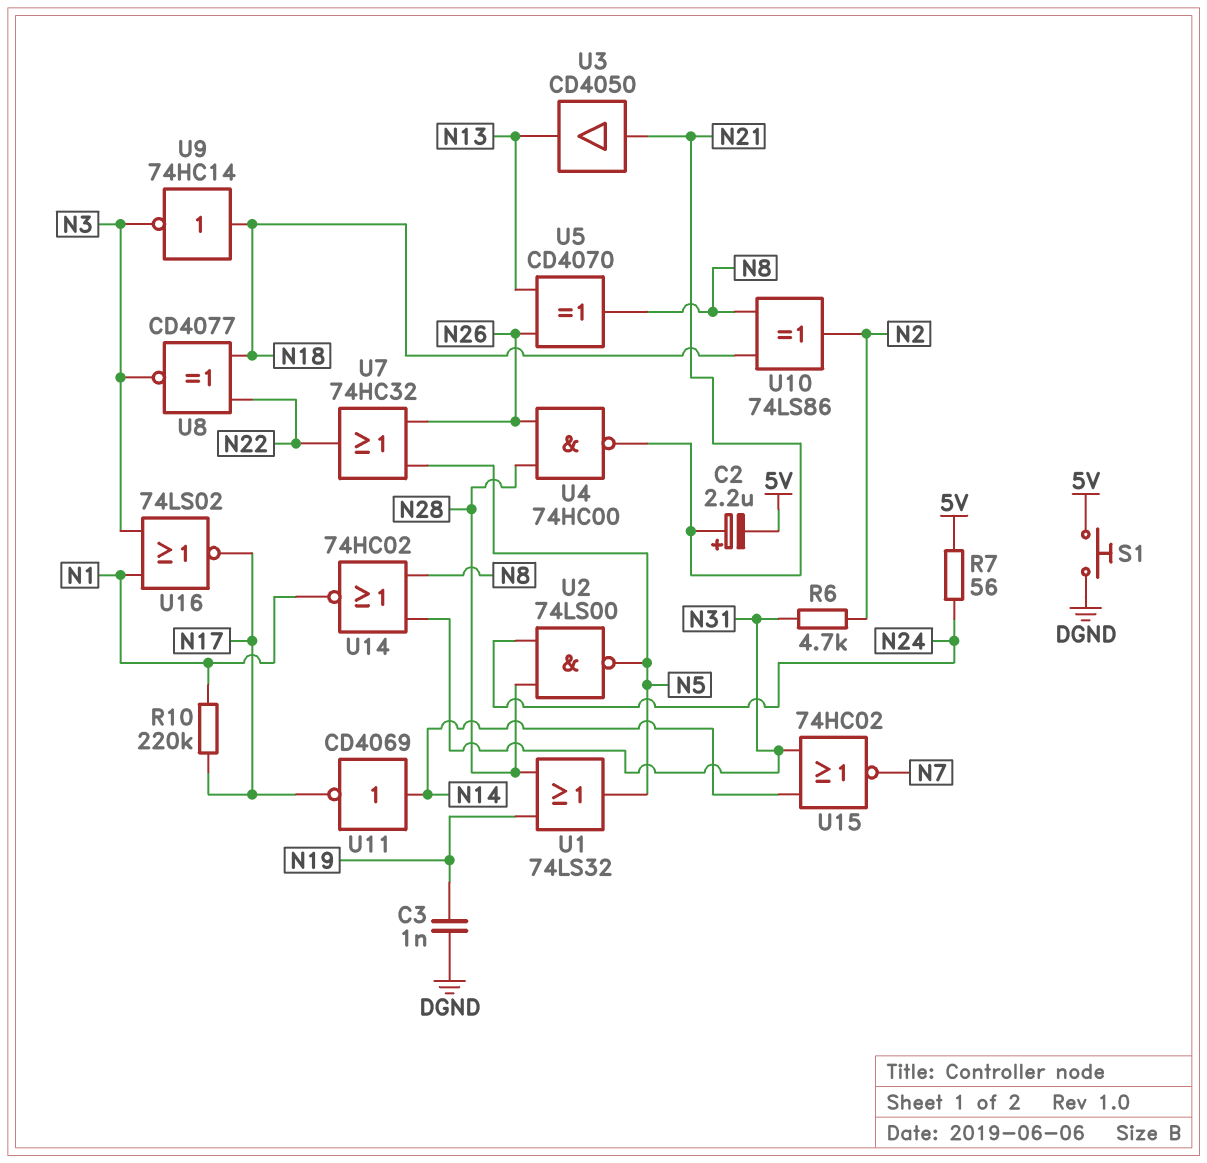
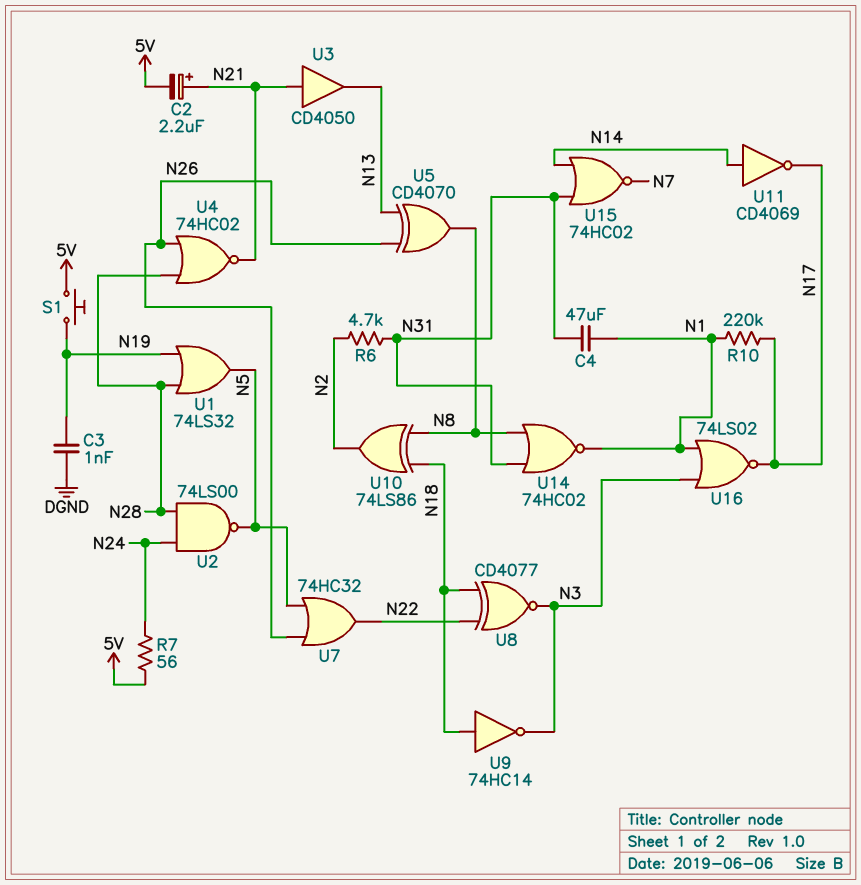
C4: none -> 47uF (N1, N31)
S1: button (5V, DGND) -> button (5V, N19)
U4: NAND 74HC00 (in N26, in N28, out N21) -> NOR 74HC02 (in N26, in N28, out N21)

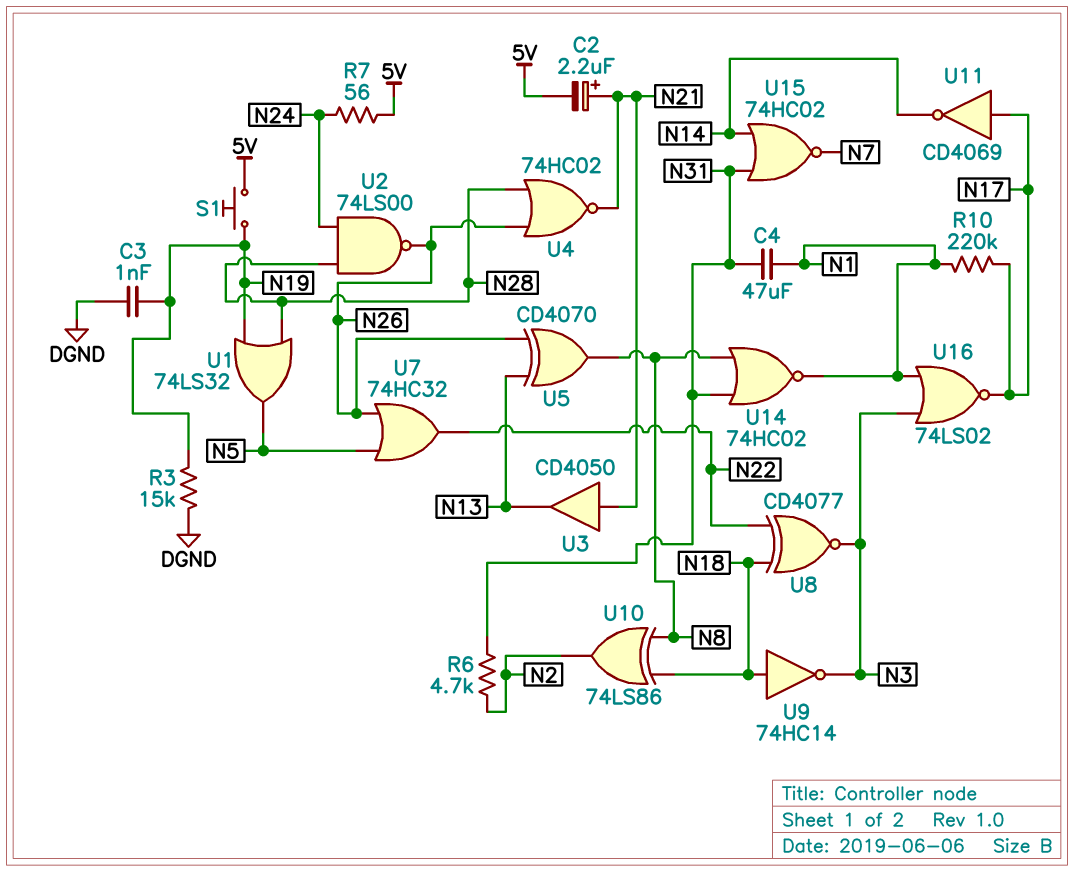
R3: none -> 15k (DGND, N19)
U2: NAND 74LS00 (in N24, in N28, out N5) -> NAND 74LS00 (in N24, in N28, out N26)
U11: NOT CD4069 (in N14, out N17) -> NOT CD4069 (in N17, out N14)

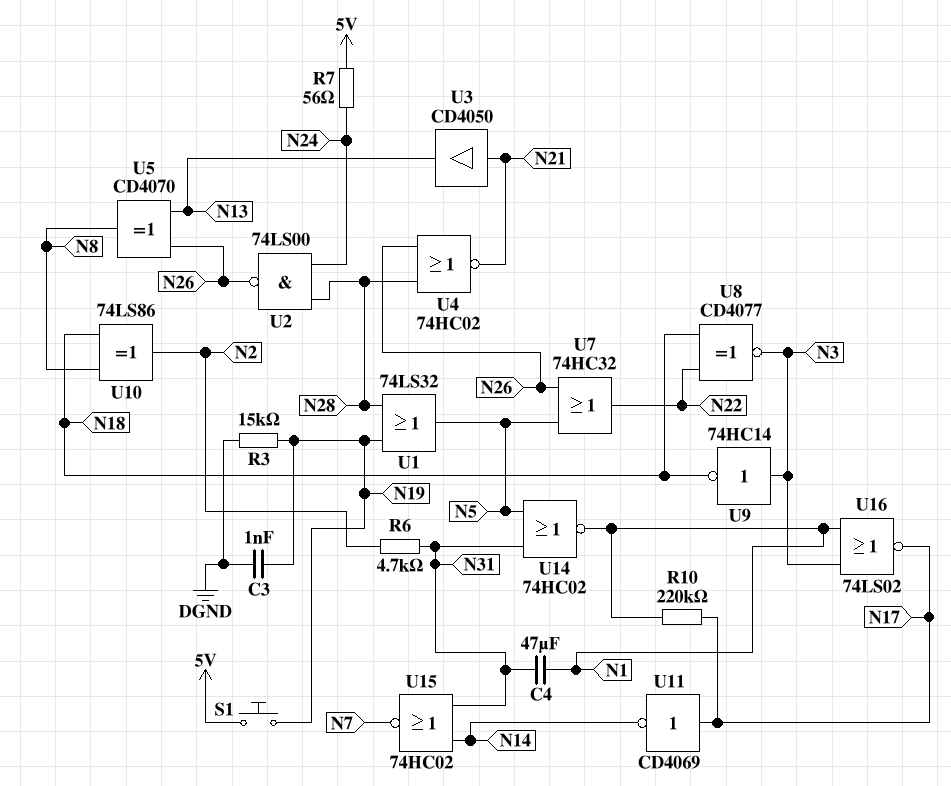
C2: 2.2uF (plus N21, minus 5V) -> none
U9: NOT 74HC14 (in N18, out N3) -> NOT 74HC14 (in N3, out N18)
U14: NOR 74HC02 (in N8, in N31, out N1) -> NOR 74HC02 (in N5, in N31, out N1)

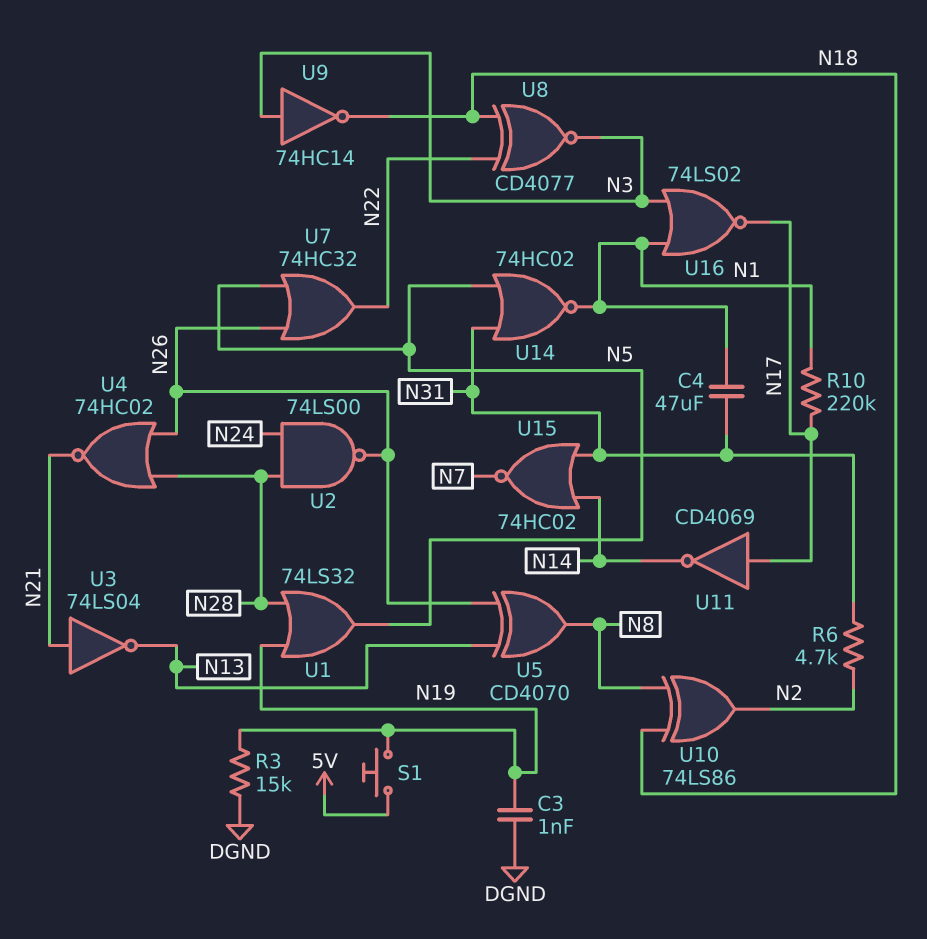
R7: 56 (5V, N24) -> none
U3: buffer CD4050 (in N21, out N13) -> NOT 74LS04 (in N21, out N13)

